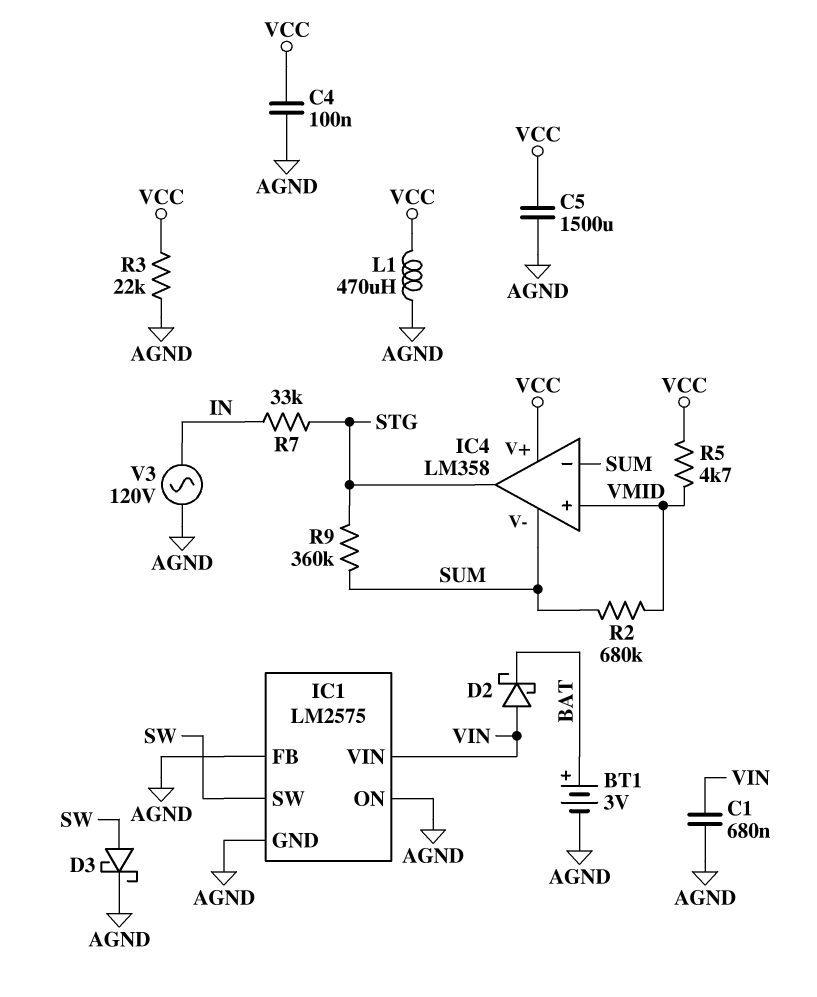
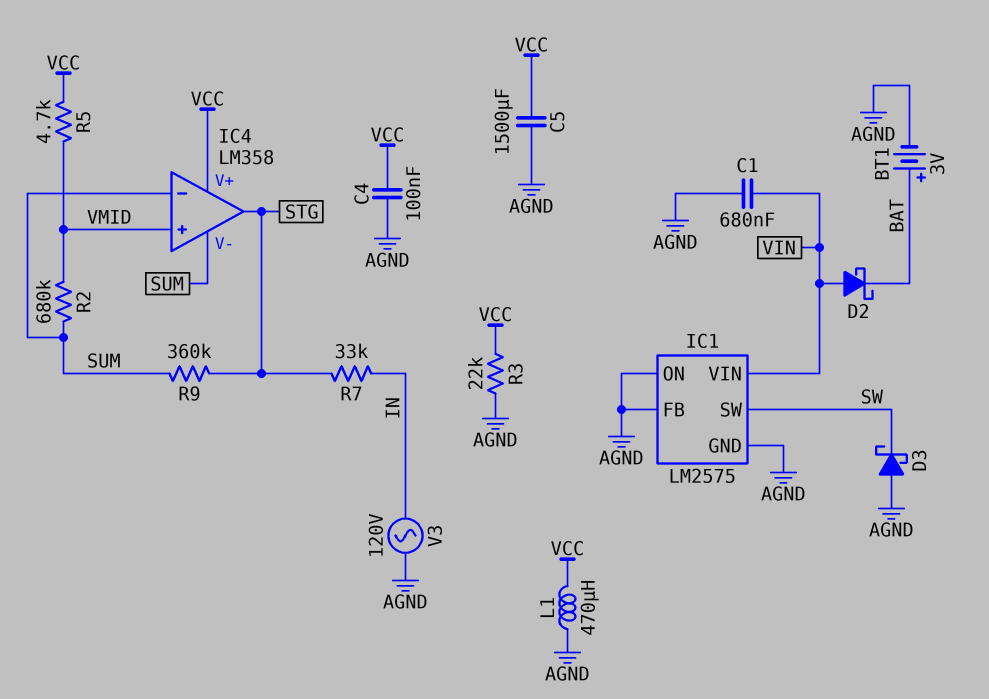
D3: schottky (A SW, K AGND) -> schottky (A AGND, K SW)

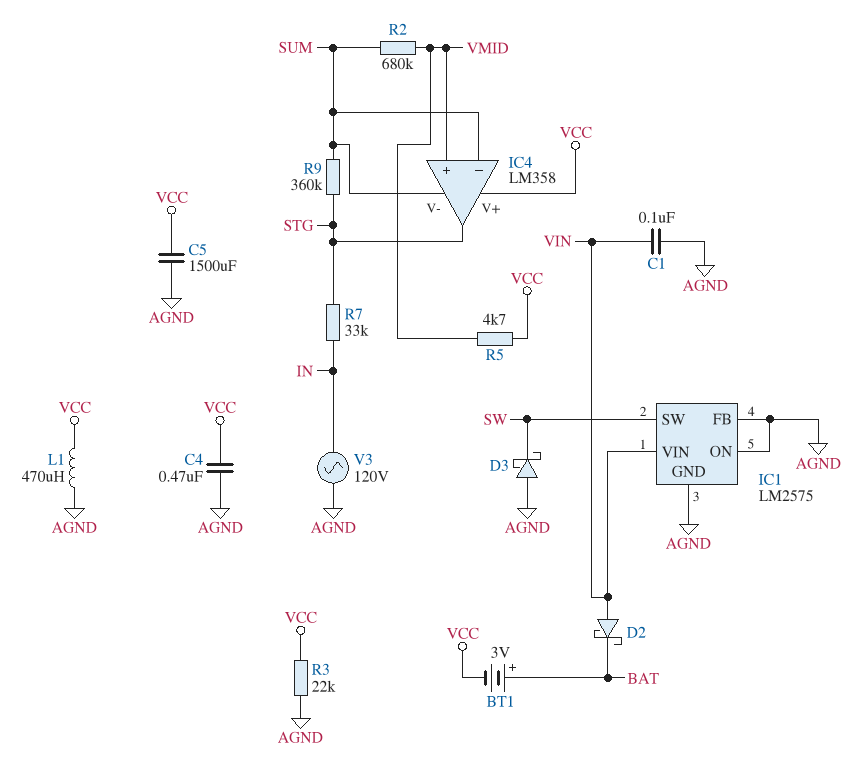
BT1: 3V (plus BAT, minus AGND) -> 3V (plus BAT, minus VCC)
C1: 680nF (AGND, VIN) -> 100nF (AGND, VIN)
C4: 100nF (AGND, VCC) -> 470nF (AGND, VCC)

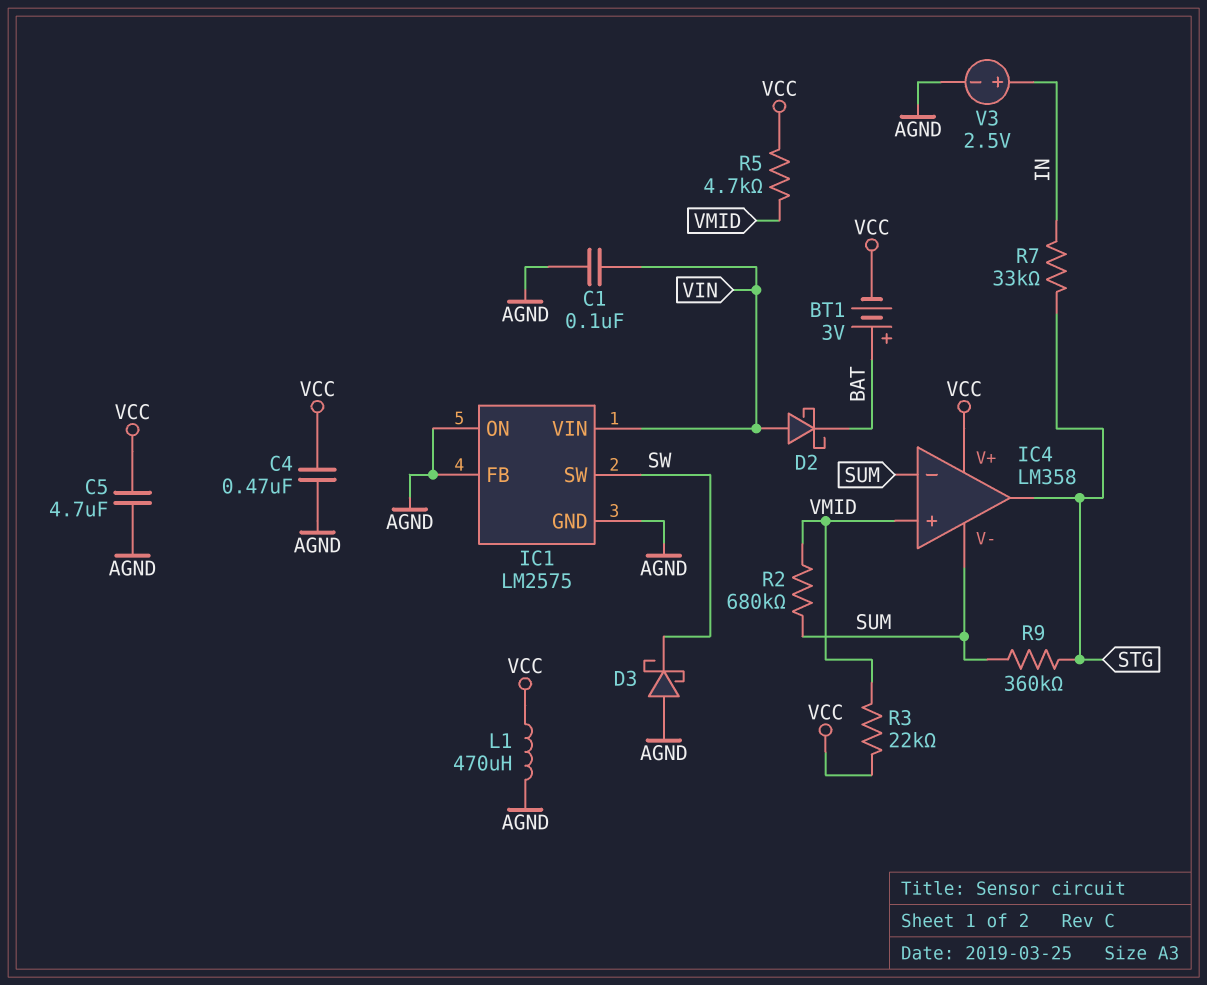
C5: 1500uF (AGND, VCC) -> 4.7uF (AGND, VCC)
R3: 22k (AGND, VCC) -> 22k (VCC, VMID)
V3: AC 120V (AGND, IN) -> 2.5V (plus IN, minus AGND)

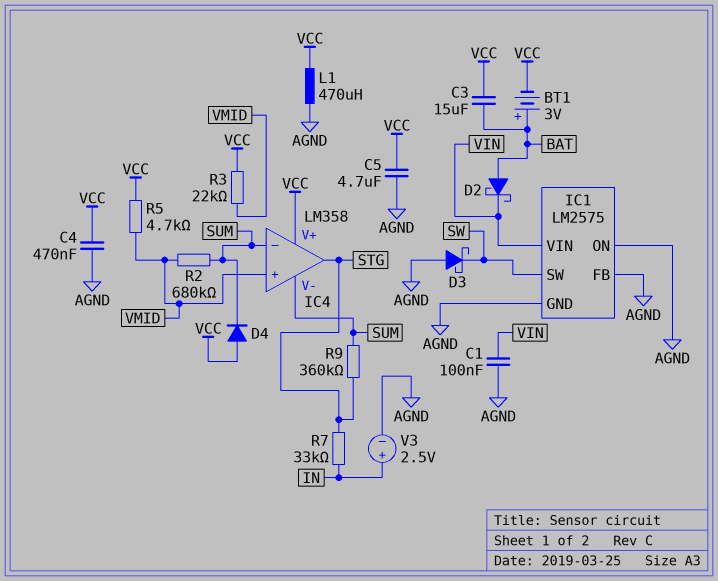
C3: none -> 15uF (BAT, VCC)
D2: schottky (A VIN, K BAT) -> schottky (A BAT, K VIN)
D4: none -> diode (A VCC, K SUM)

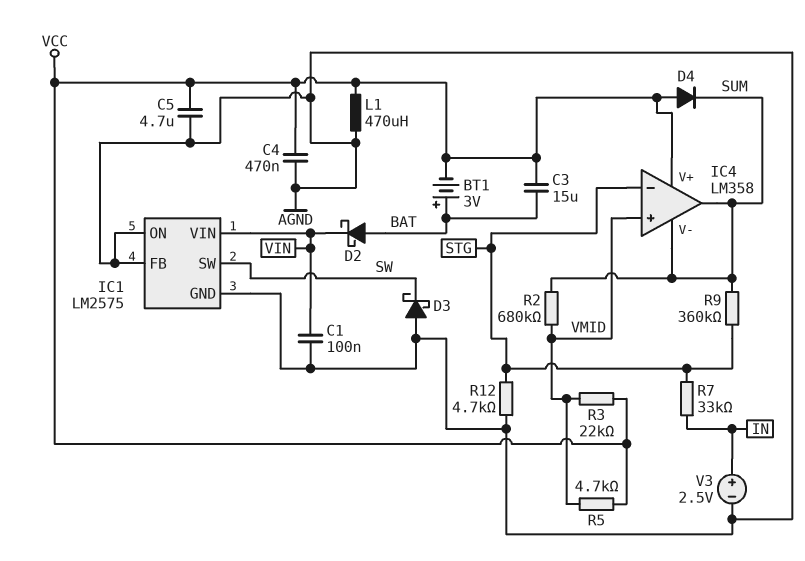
IC4 pin in-: SUM -> STG
IC4 pin out: STG -> SUM
R12: none -> 4.7k (AGND, STG)

